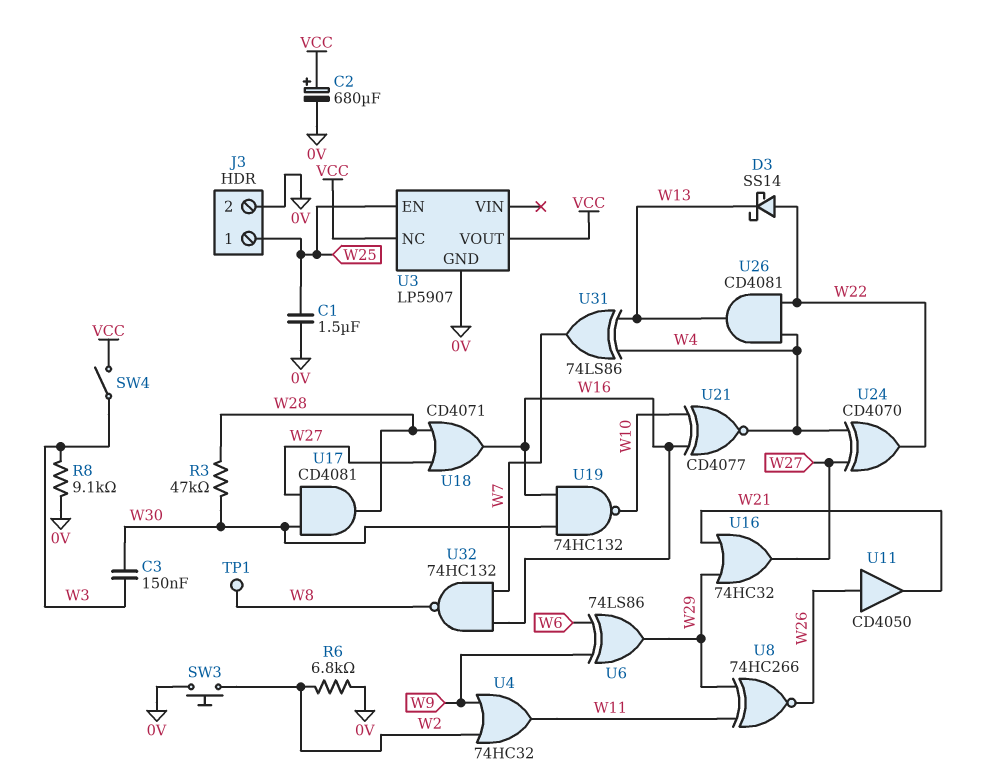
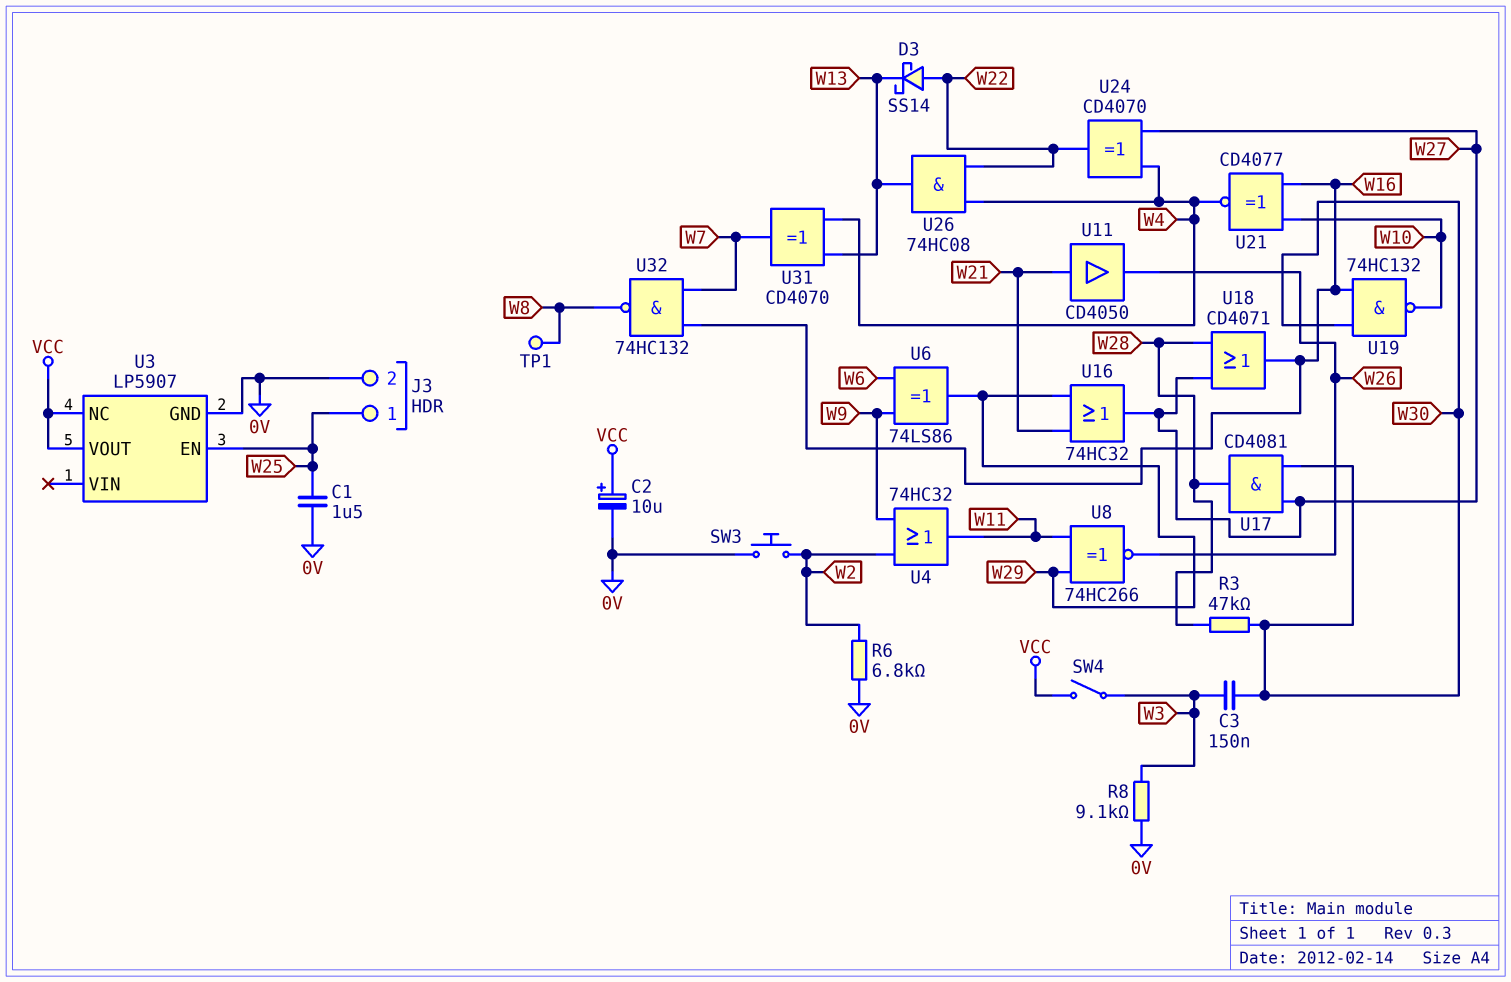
C2: 680uF (plus VCC, minus 0V) -> 10uF (plus VCC, minus 0V)
U11: buffer CD4050 (in W26, out W21) -> buffer CD4050 (in W21, out W26)
U26: AND CD4081 (in W4, in W22, out W13) -> AND 74HC08 (in W4, in W22, out W13)
U31: XOR 74LS86 (in W4, in W13, out W7) -> XOR CD4070 (in W4, in W13, out W7)

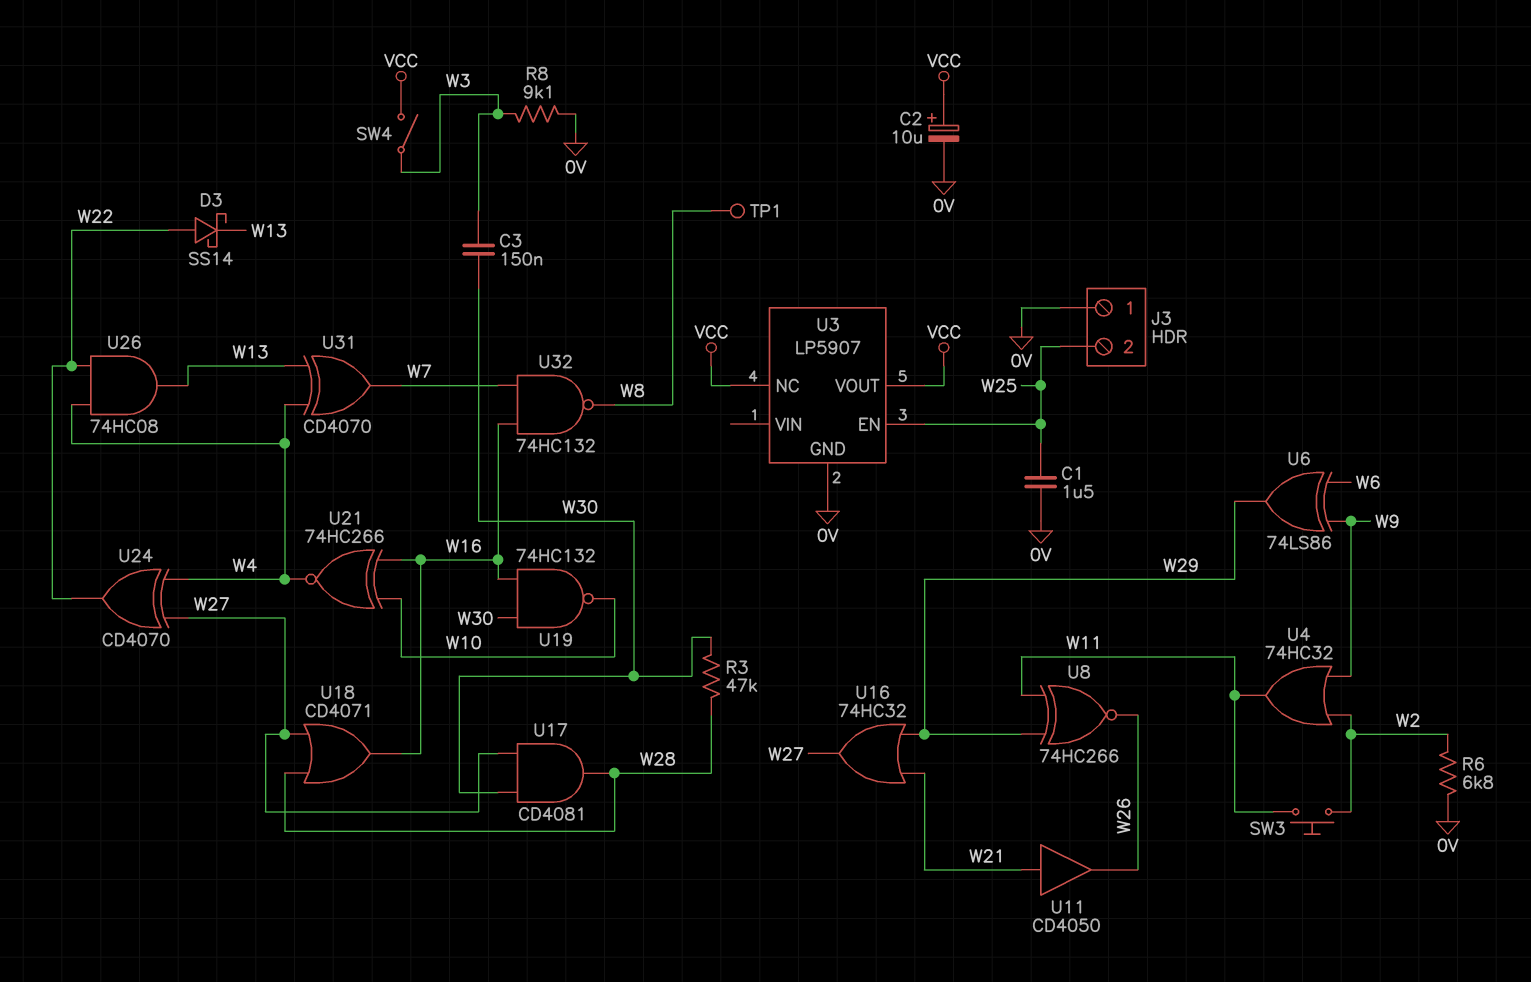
J3 pin 1: W25 -> 0V
J3 pin 2: 0V -> W25
SW3: button (0V, W2) -> button (W2, W11)
U21: XNOR CD4077 (in W10, in W16, out W4) -> XNOR 74HC266 (in W10, in W16, out W4)

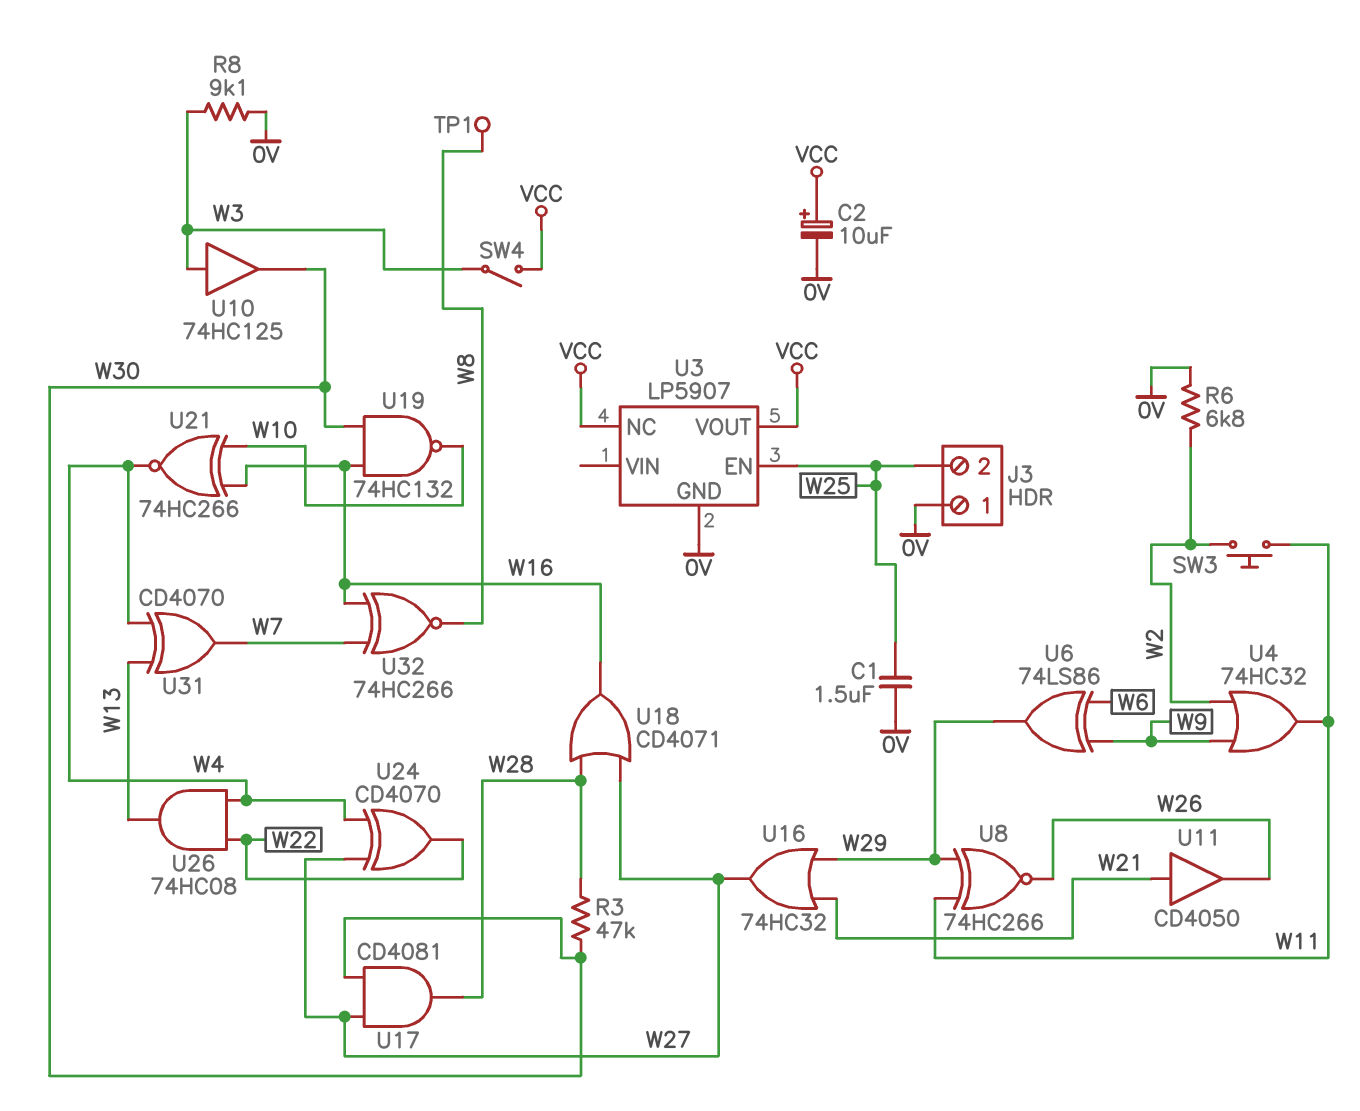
C3: 150nF (W3, W30) -> none
D3: schottky SS14 (A W22, K W13) -> none
U10: none -> buffer 74HC125 (in W3, out W30)
U32: NAND 74HC132 (in W7, in W16, out W8) -> XNOR 74HC266 (in W7, in W16, out W8)

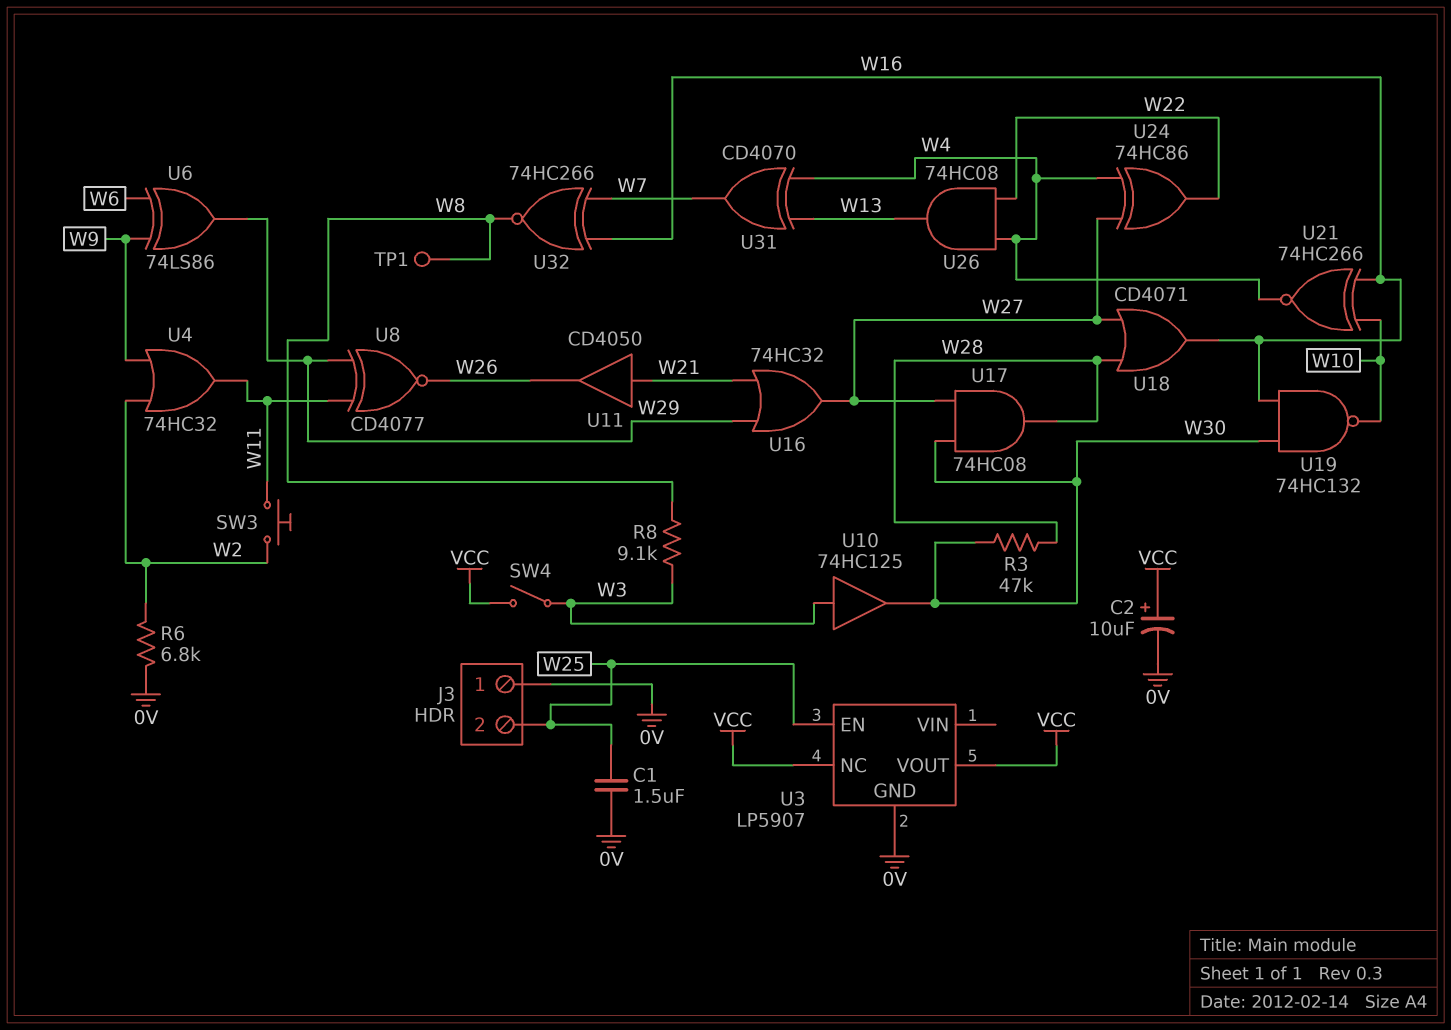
R8: 9.1k (0V, W3) -> 9.1k (W3, W8)
U8: XNOR 74HC266 (in W11, in W29, out W26) -> XNOR CD4077 (in W11, in W29, out W26)
U17: AND CD4081 (in W27, in W30, out W28) -> AND 74HC08 (in W27, in W30, out W28)
U24: XOR CD4070 (in W4, in W27, out W22) -> XOR 74HC86 (in W4, in W27, out W22)

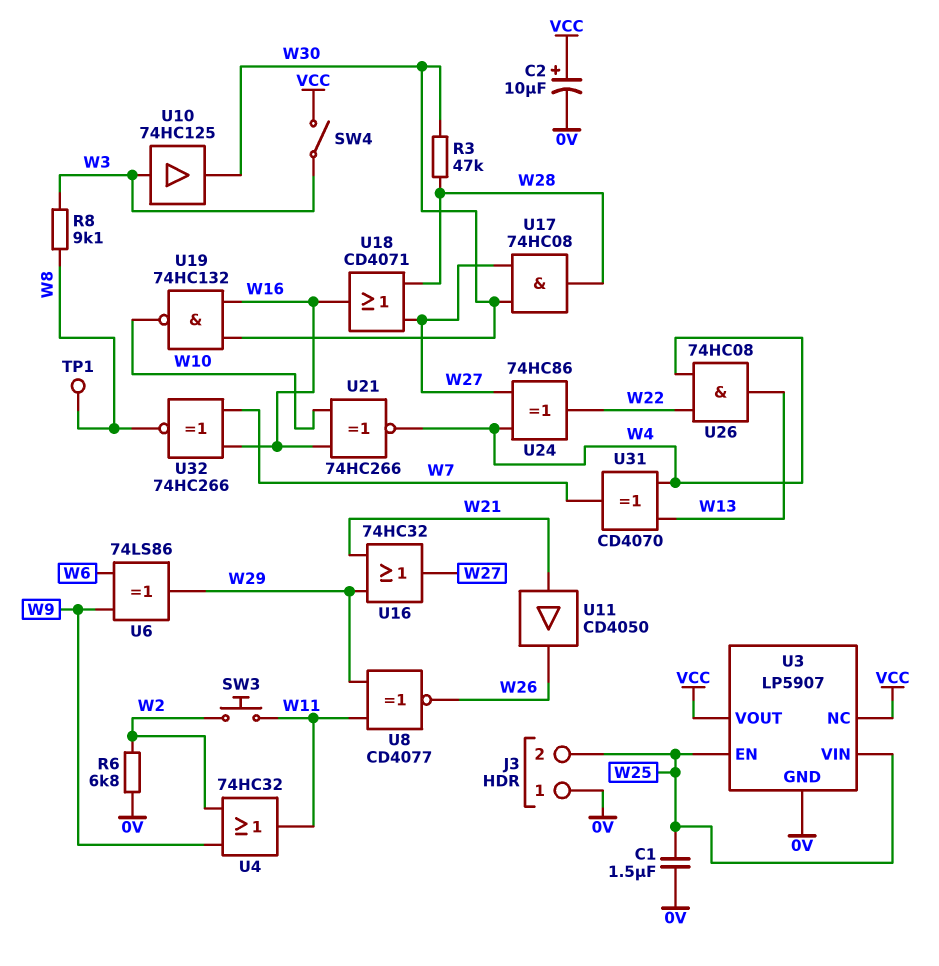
U3 pin VIN: none -> W25

